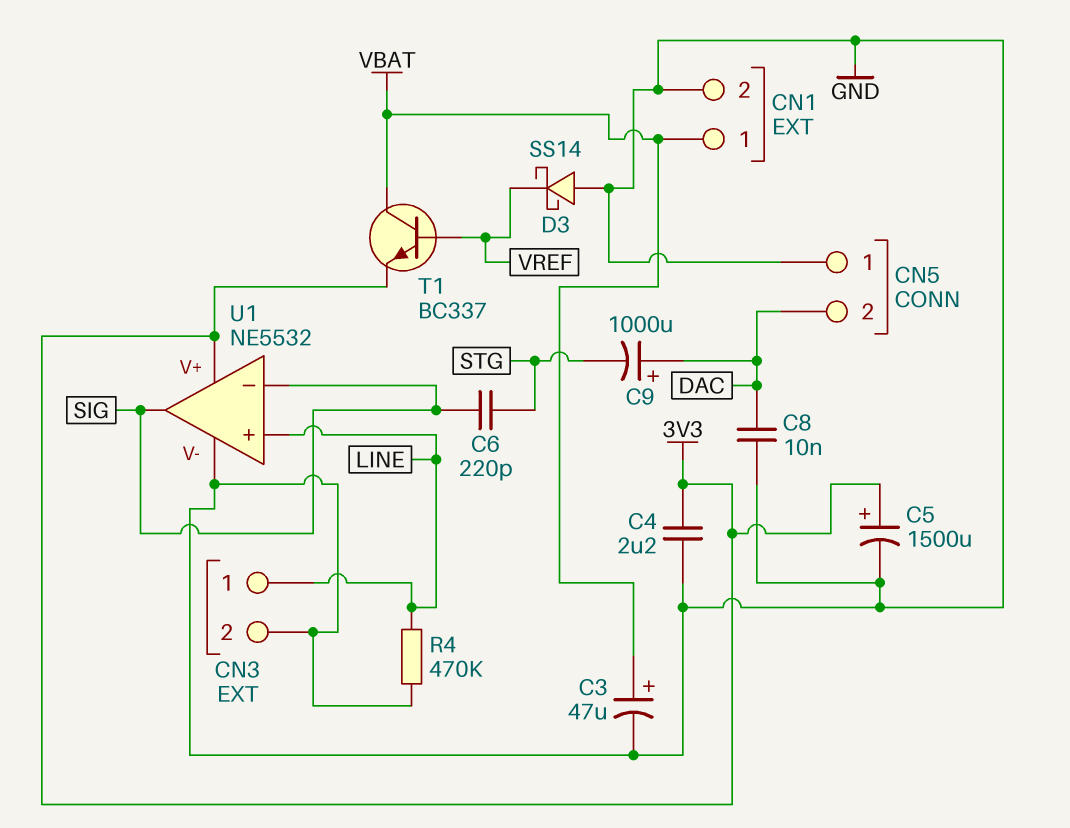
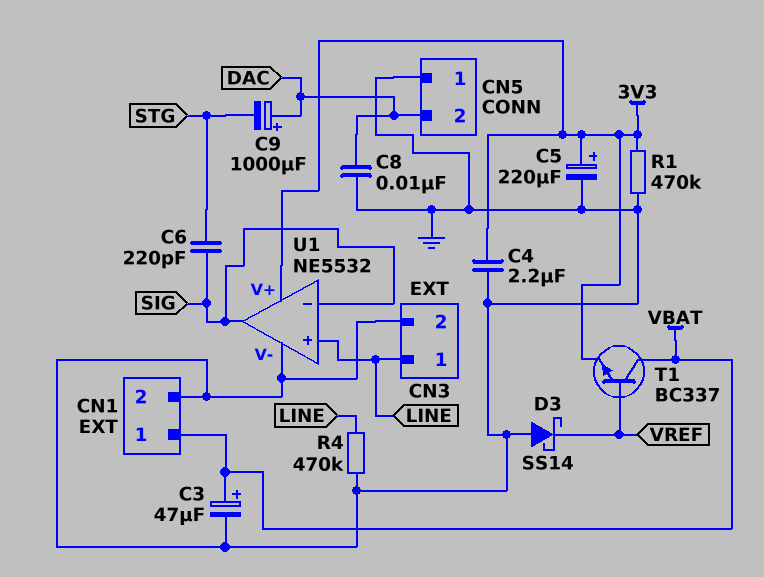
C5: 1500uF (plus 3V3, minus GND) -> 220uF (plus 3V3, minus GND)
R1: none -> 470k (3V3, GND)

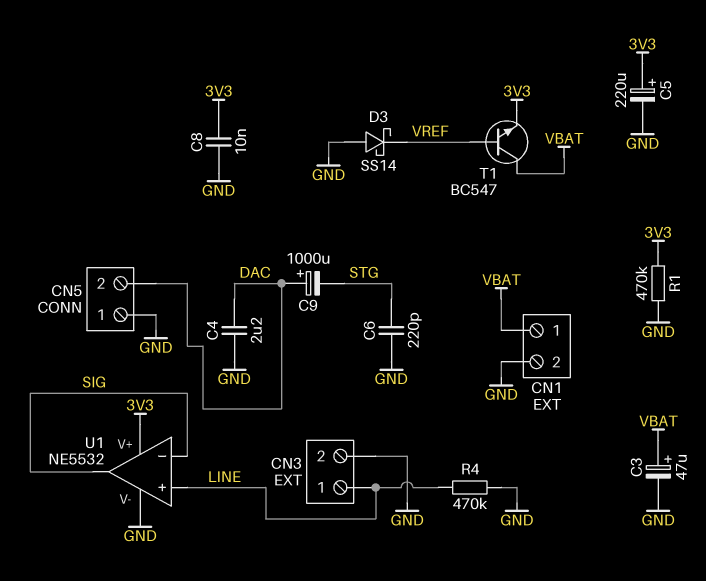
C4: 2.2uF (3V3, GND) -> 2.2uF (DAC, GND)
C6: 220pF (SIG, STG) -> 220pF (GND, STG)
C8: 10nF (DAC, GND) -> 10nF (3V3, GND)
T1: NPN BC337 (B VREF, C VBAT, E 3V3) -> NPN BC547 (B VREF, C VBAT, E 3V3)

